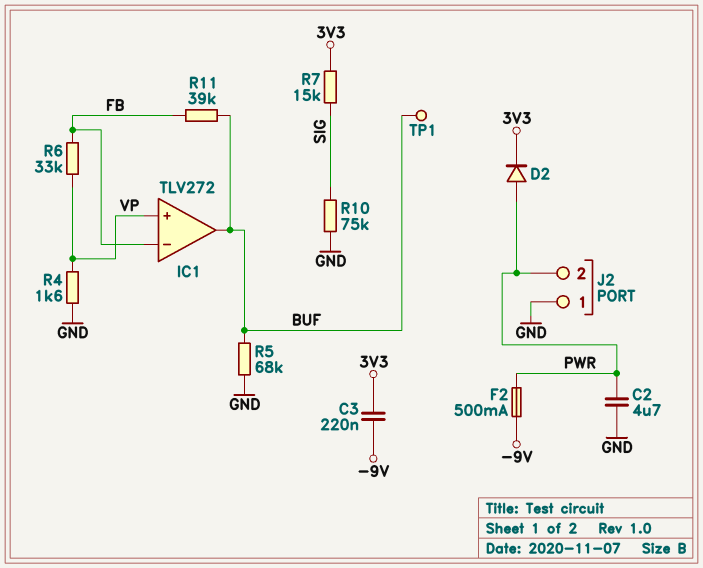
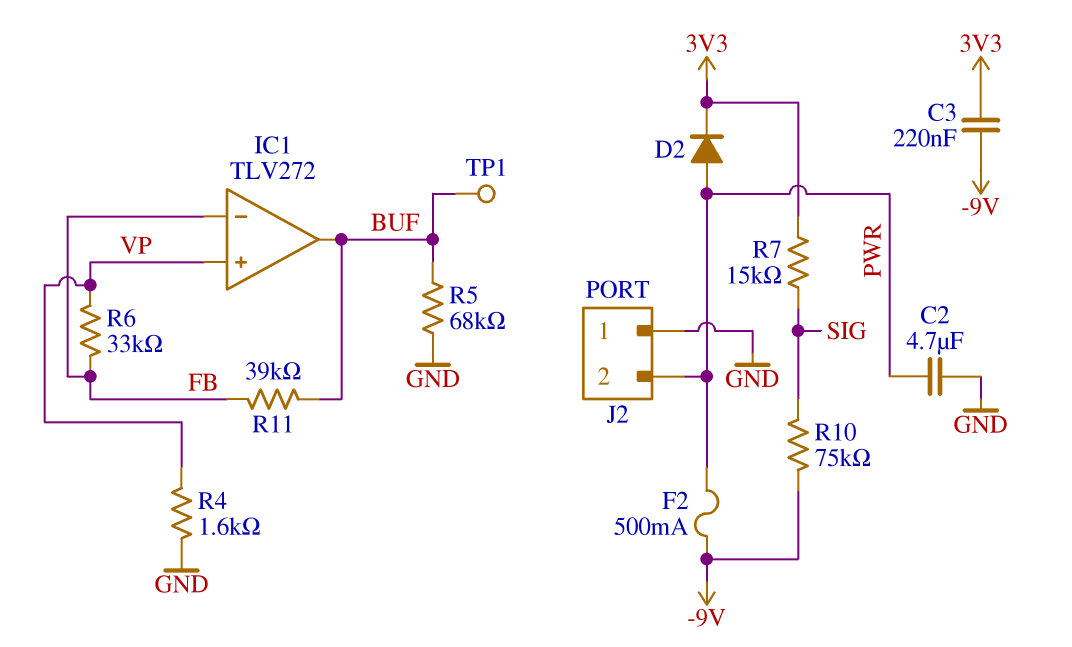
R10: 75k (GND, SIG) -> 75k (-9V, SIG)

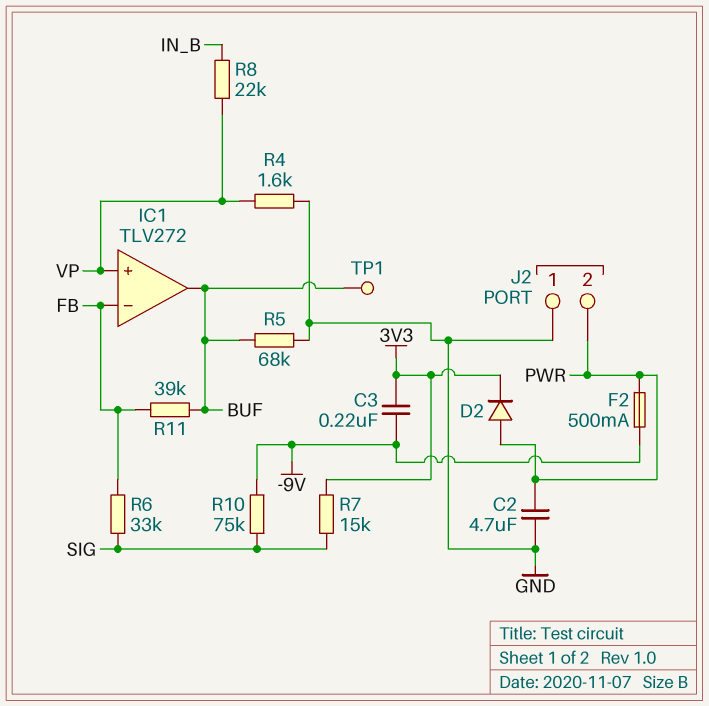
R6: 33k (FB, VP) -> 33k (FB, SIG)
R8: none -> 22k (IN_B, VP)

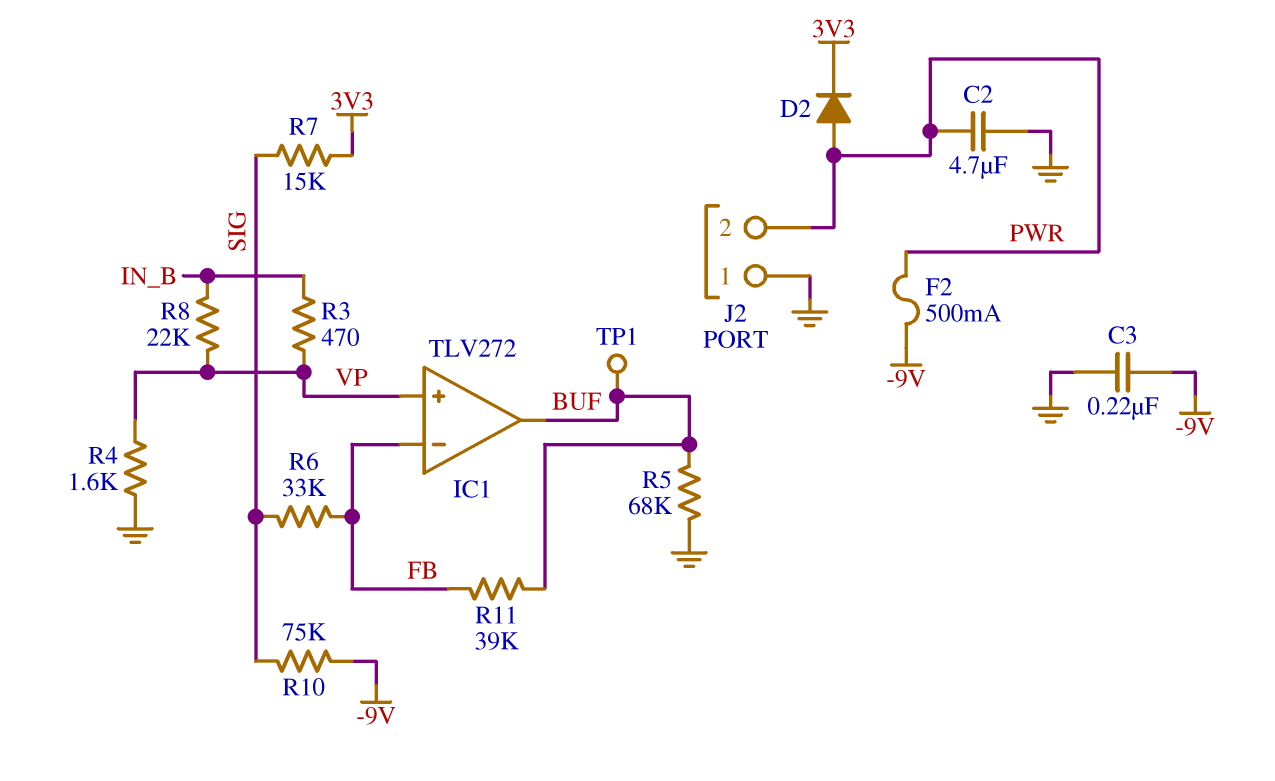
C3: 220nF (-9V, 3V3) -> 220nF (-9V, GND)
R3: none -> 470 (IN_B, VP)

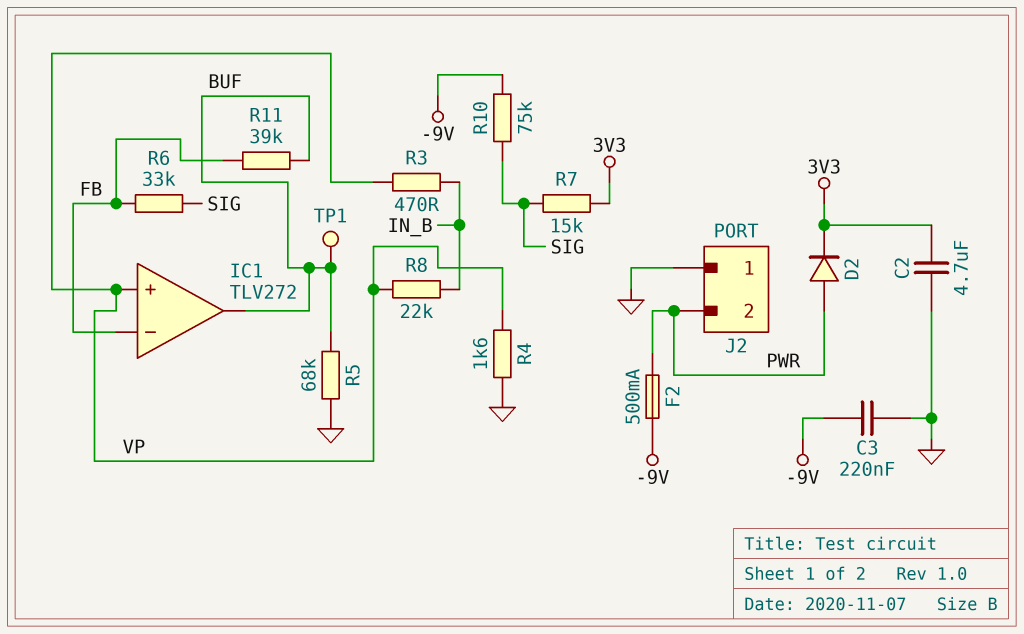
C2: 4.7uF (GND, PWR) -> 4.7uF (3V3, GND)

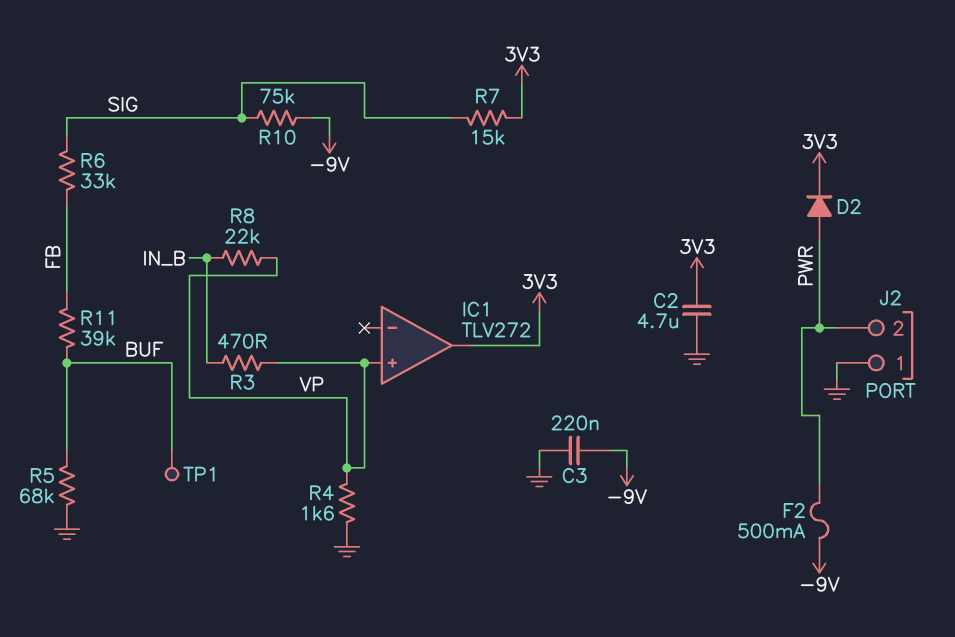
IC1 pin in-: FB -> none
IC1 pin out: BUF -> 3V3

